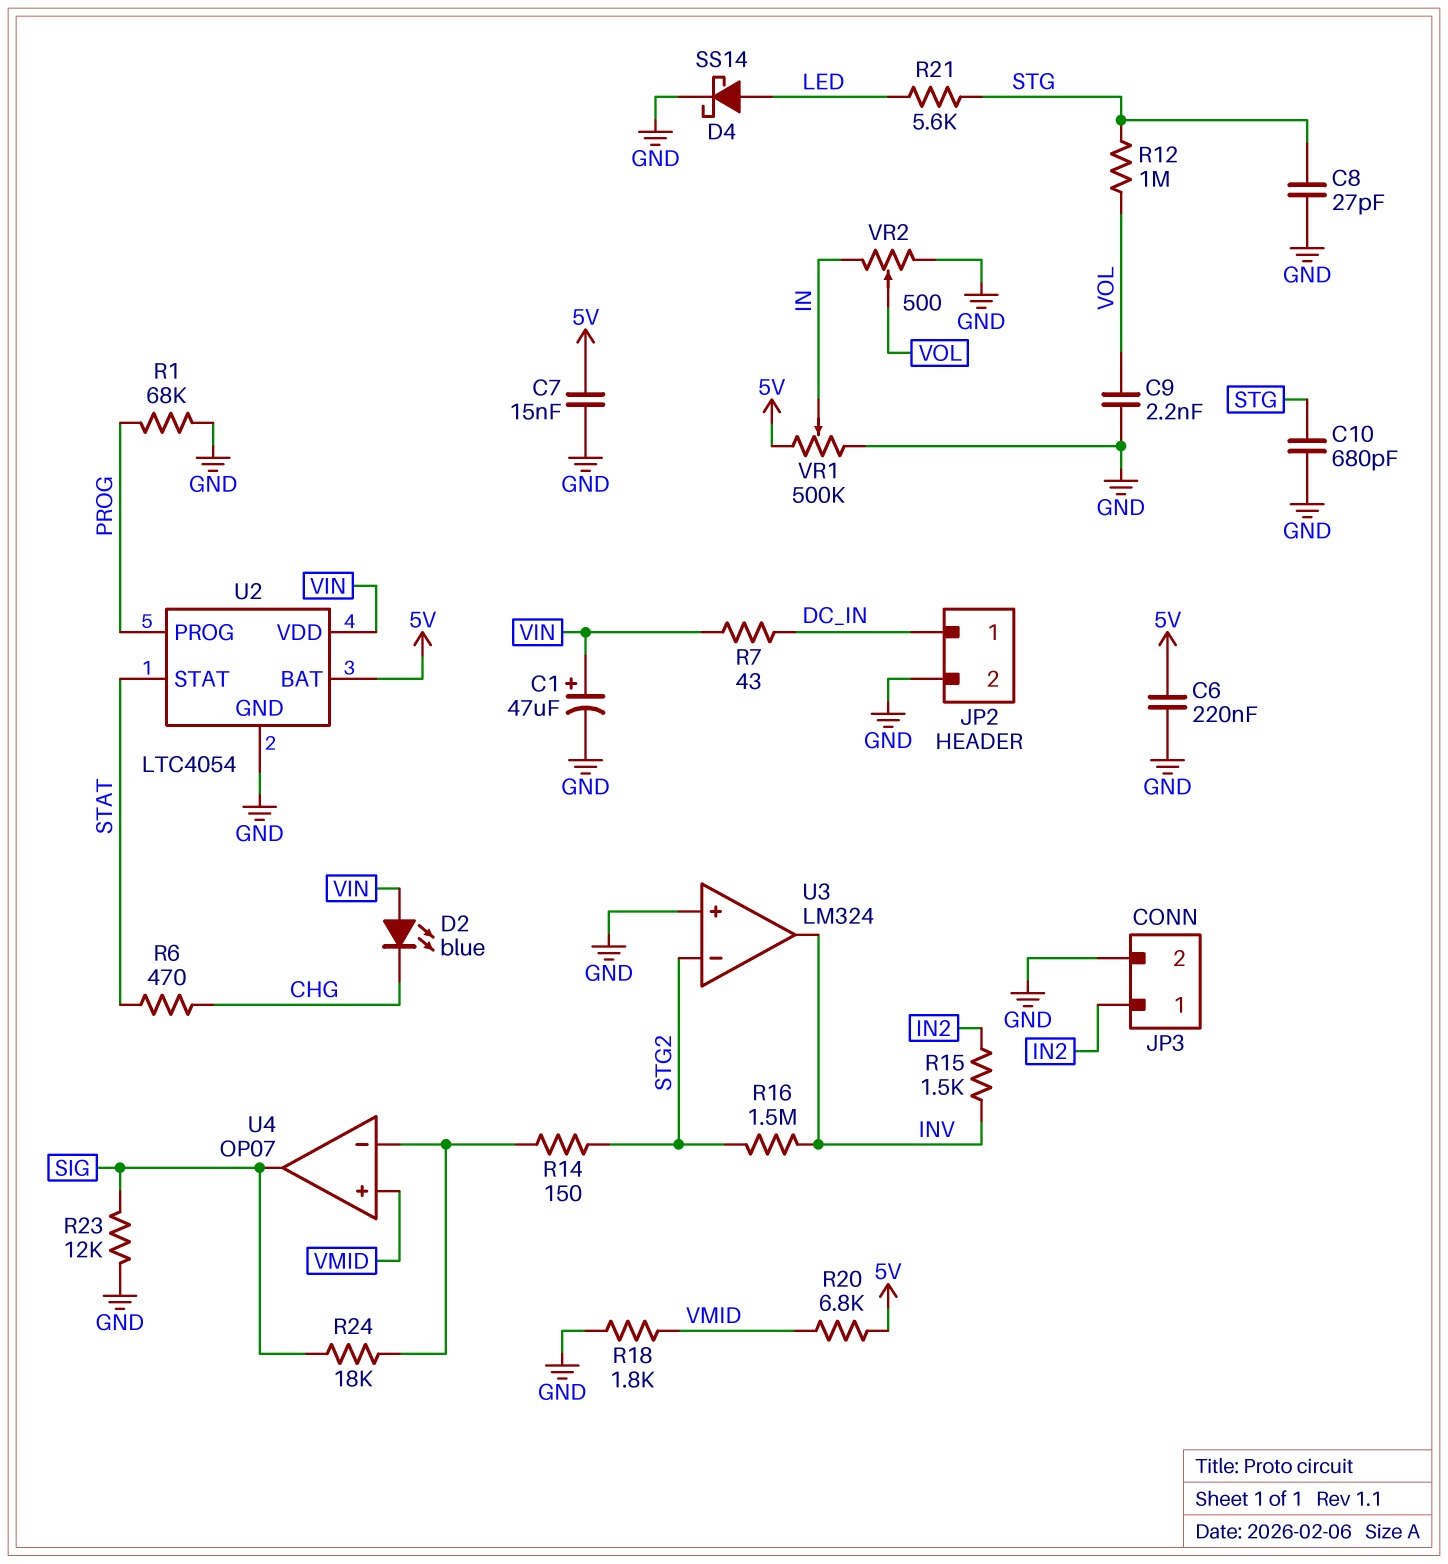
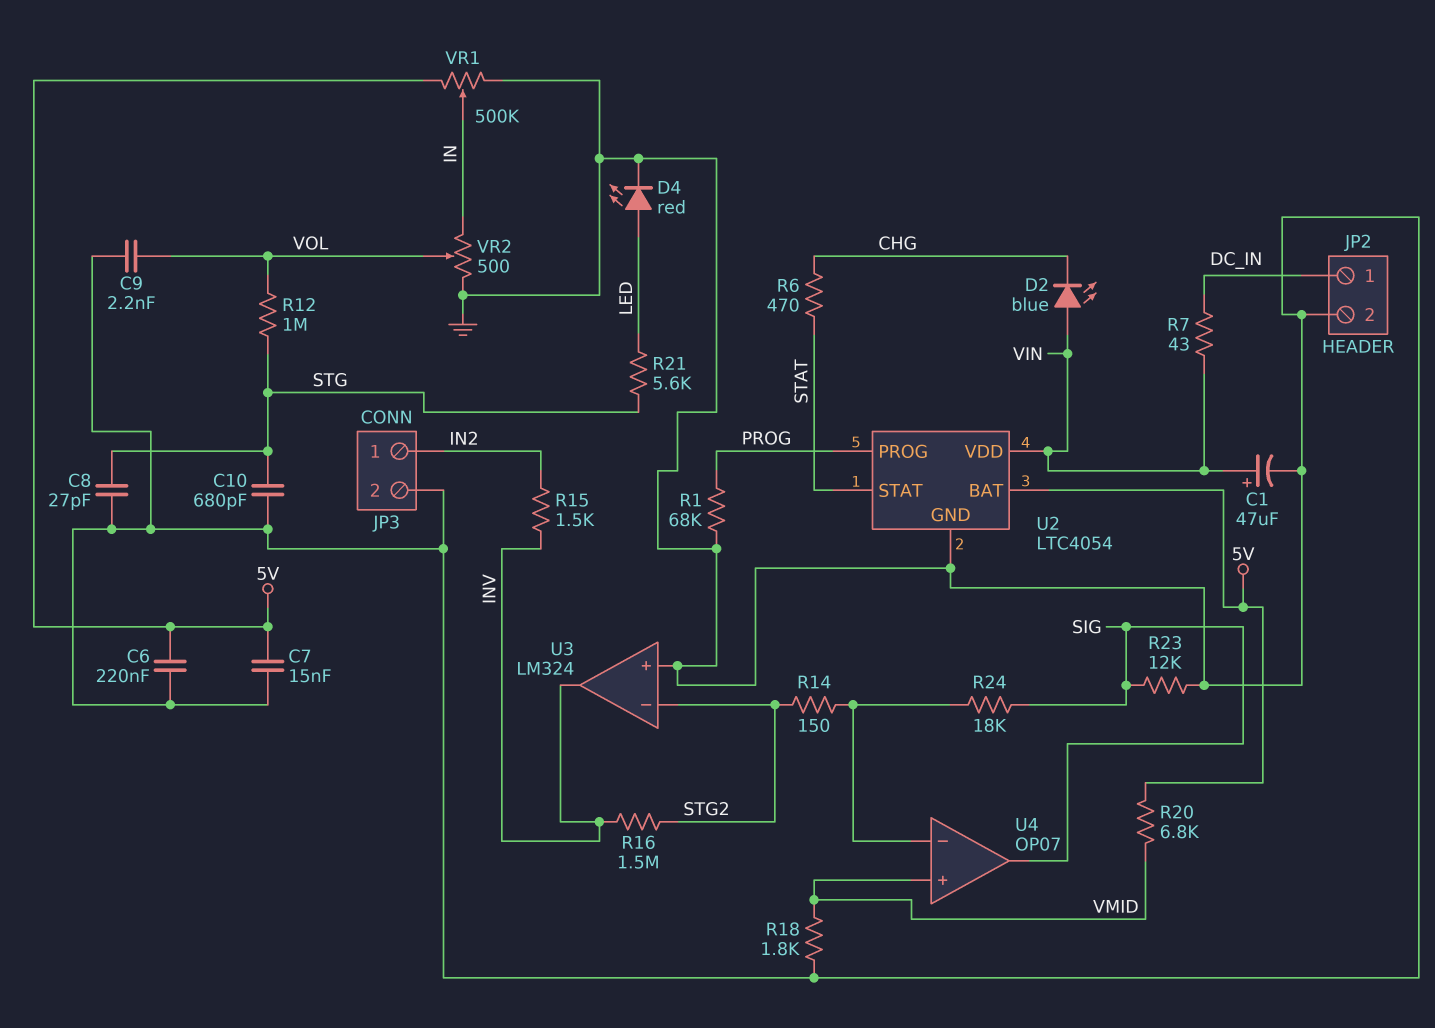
D4: schottky SS14 (A LED, K GND) -> LED red (A LED, K GND)

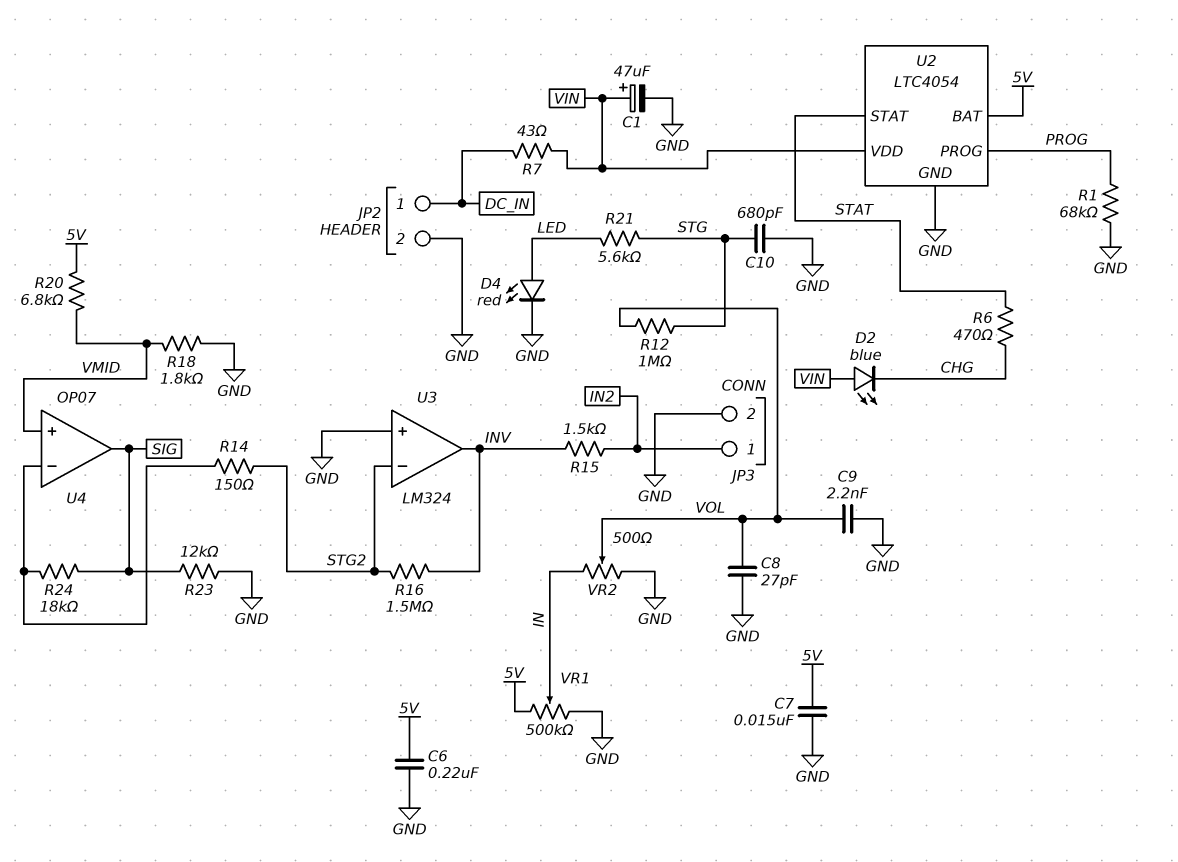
C8: 27pF (GND, STG) -> 27pF (GND, VOL)

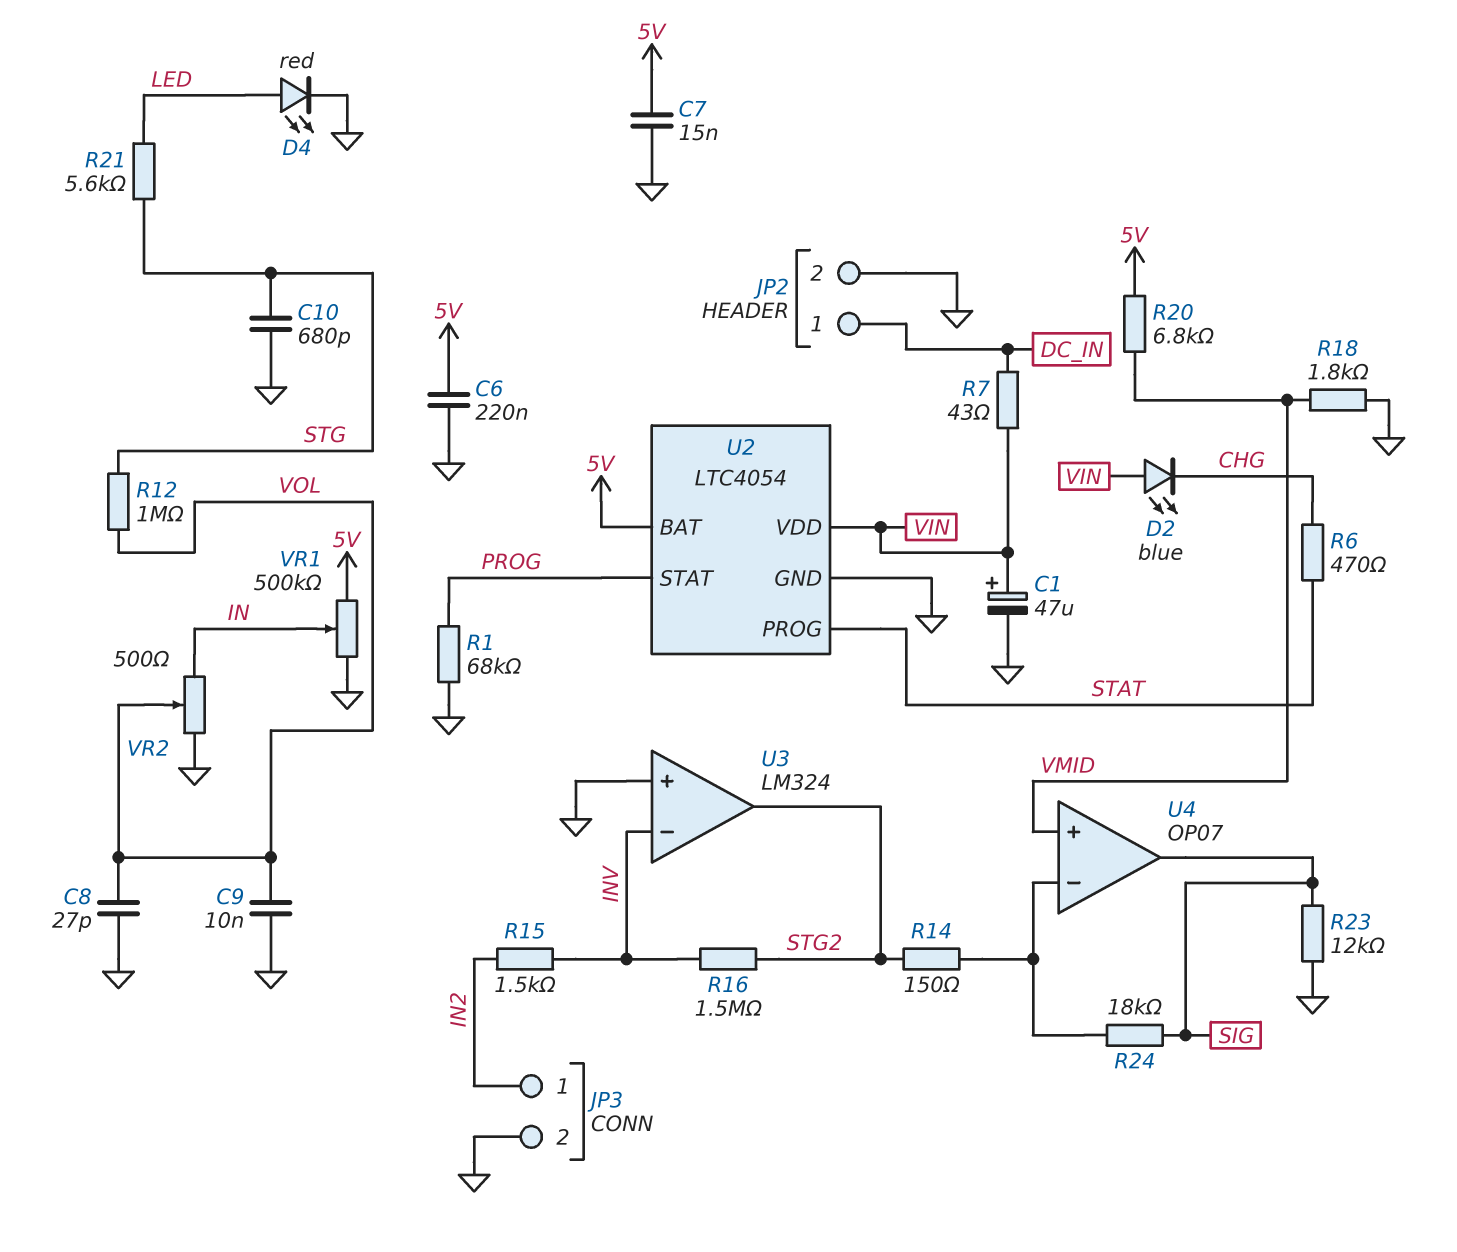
C9: 2.2nF (GND, VOL) -> 10nF (GND, VOL)
U2 pin PROG: PROG -> STAT
U2 pin STAT: STAT -> PROG
U3 pin in-: STG2 -> INV
U3 pin out: INV -> STG2

